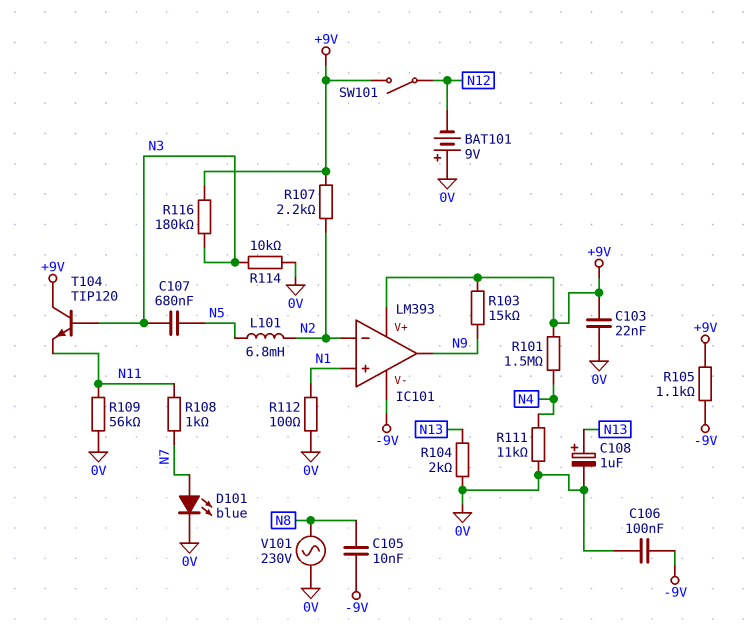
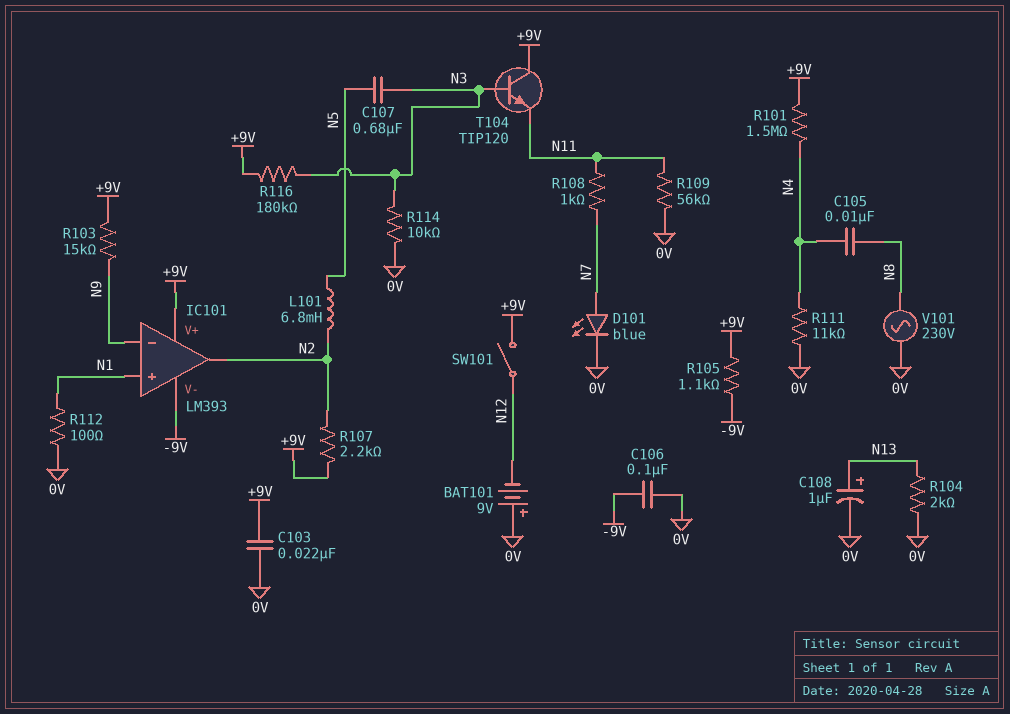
C105: 10nF (-9V, N8) -> 10nF (N4, N8)
IC101 pin in-: N2 -> N9
IC101 pin out: N9 -> N2

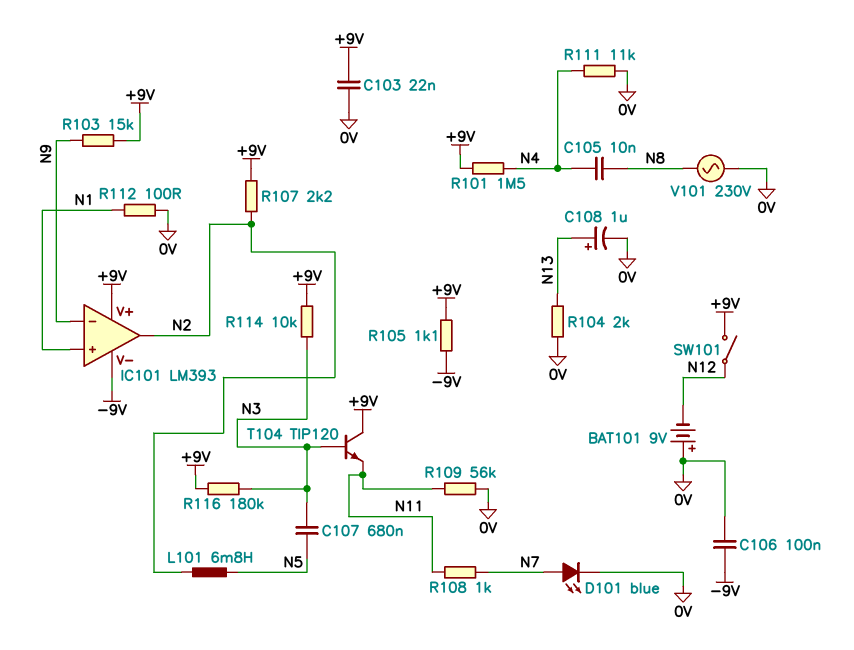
R114: 10k (0V, N3) -> 10k (+9V, N3)

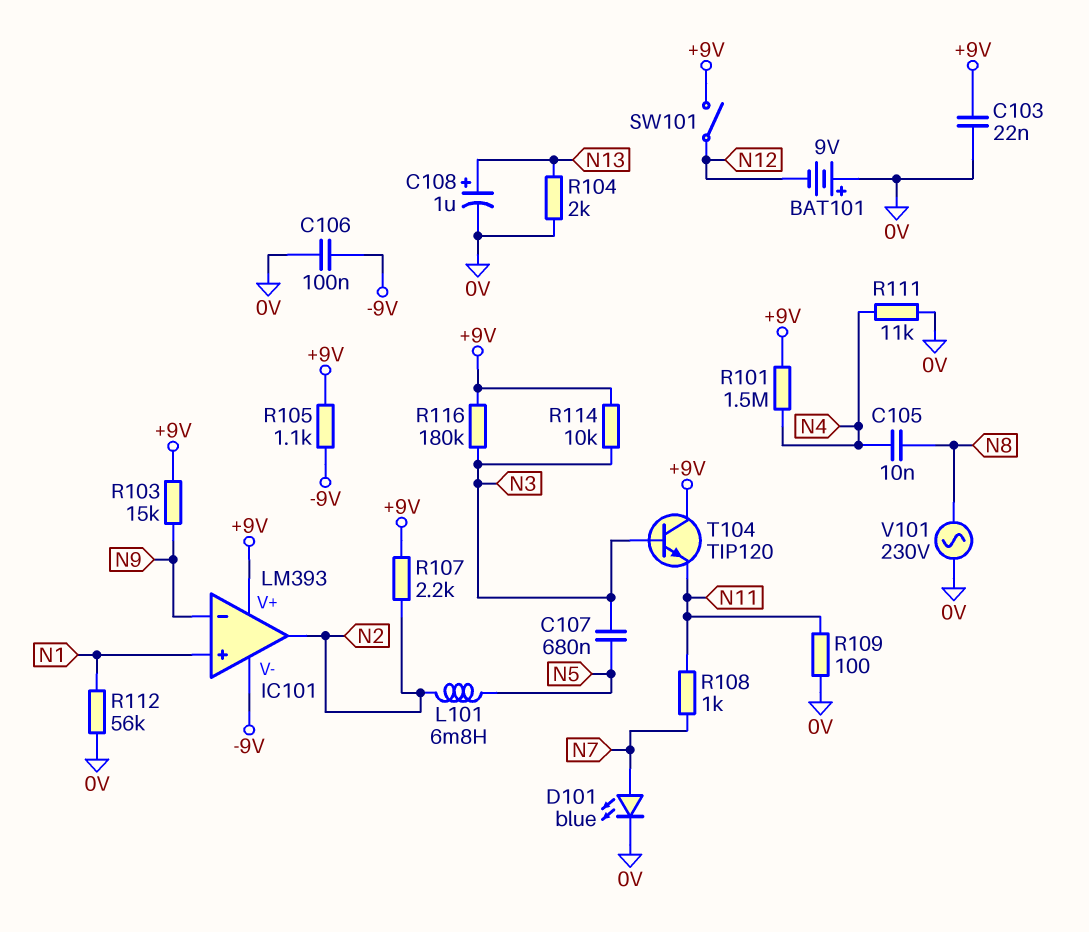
R109: 56k (0V, N11) -> 100 (0V, N11)
R112: 100 (0V, N1) -> 56k (0V, N1)

